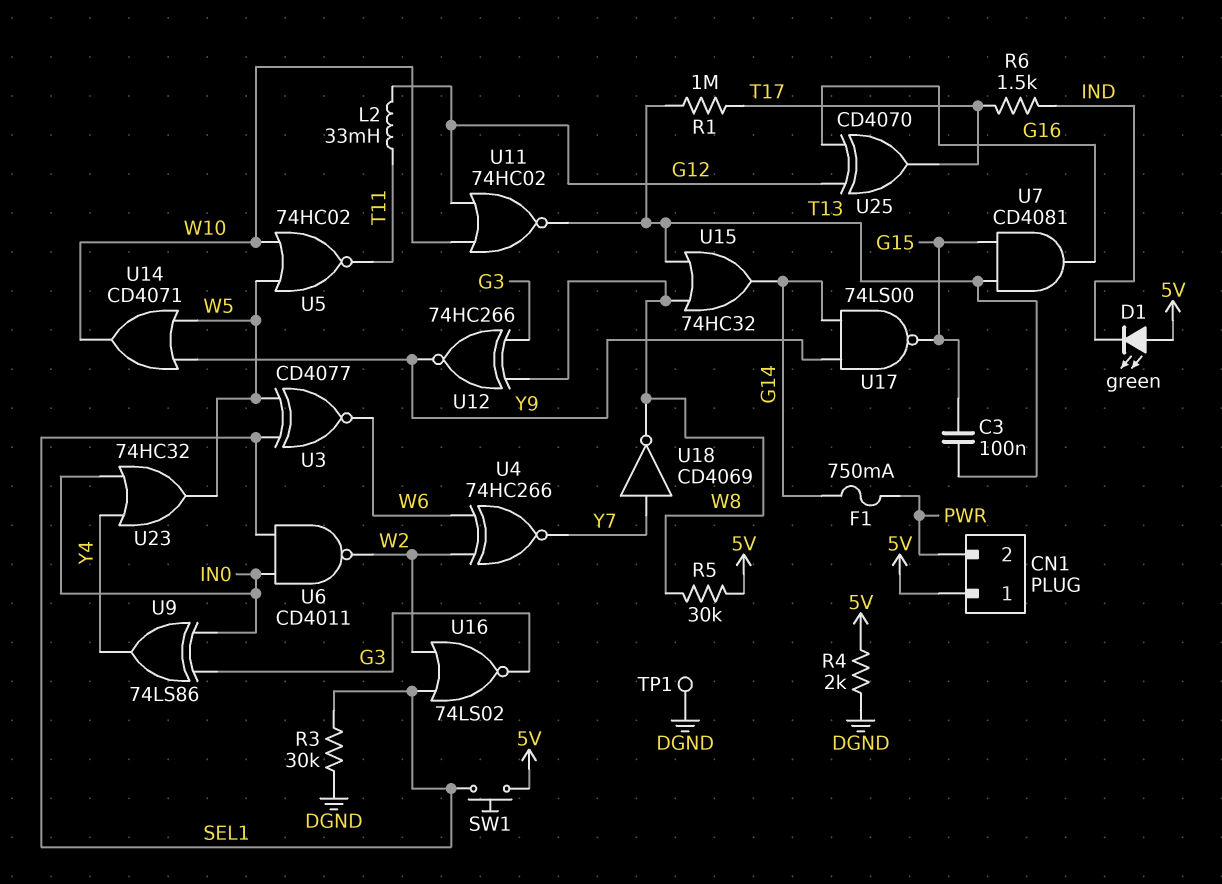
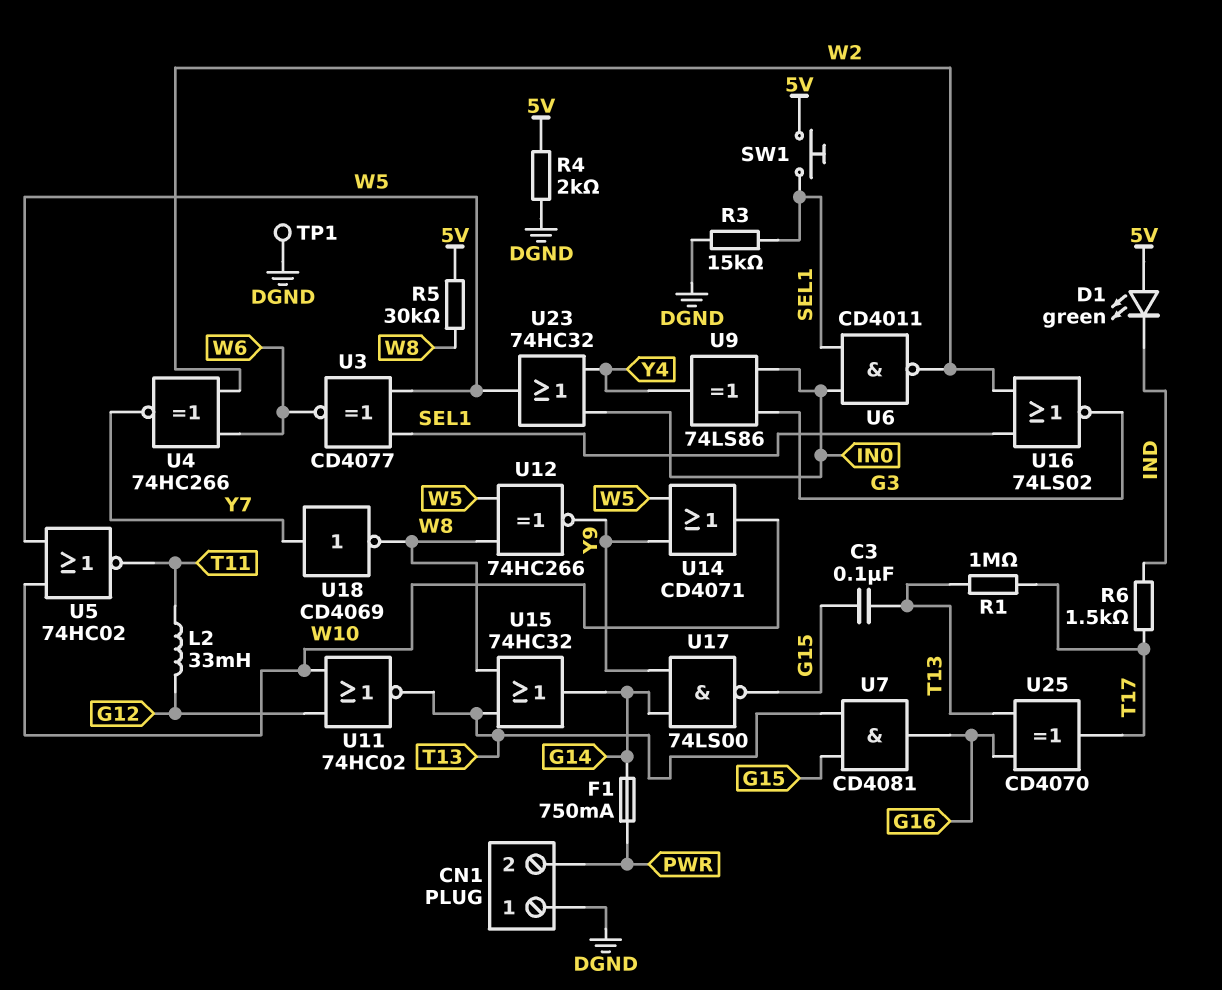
CN1 pin 1: 5V -> DGND
R3: 30k (DGND, SEL1) -> 15k (DGND, SEL1)
U12: XNOR 74HC266 (in G3, in W8, out Y9) -> XNOR 74HC266 (in W5, in W8, out Y9)
U25: XOR CD4070 (in G12, in G16, out T17) -> XOR CD4070 (in G16, in T13, out T17)

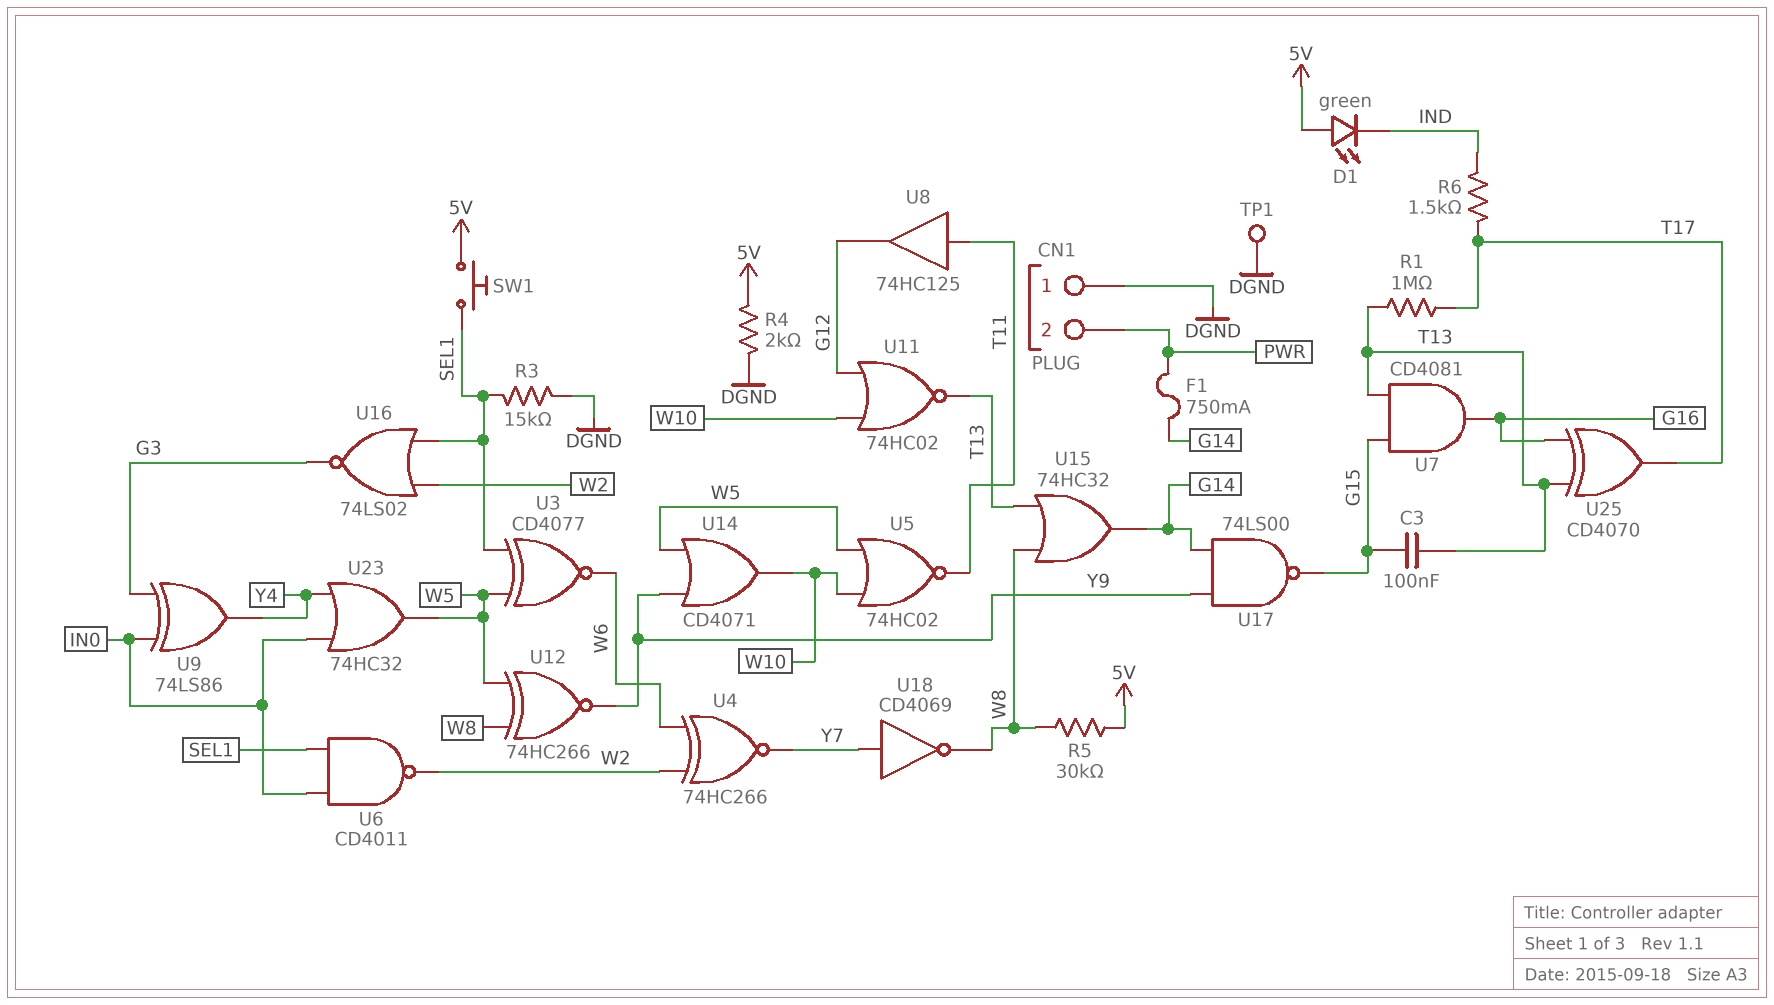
L2: 33mH (G12, T11) -> none
U8: none -> buffer 74HC125 (in T11, out G12)

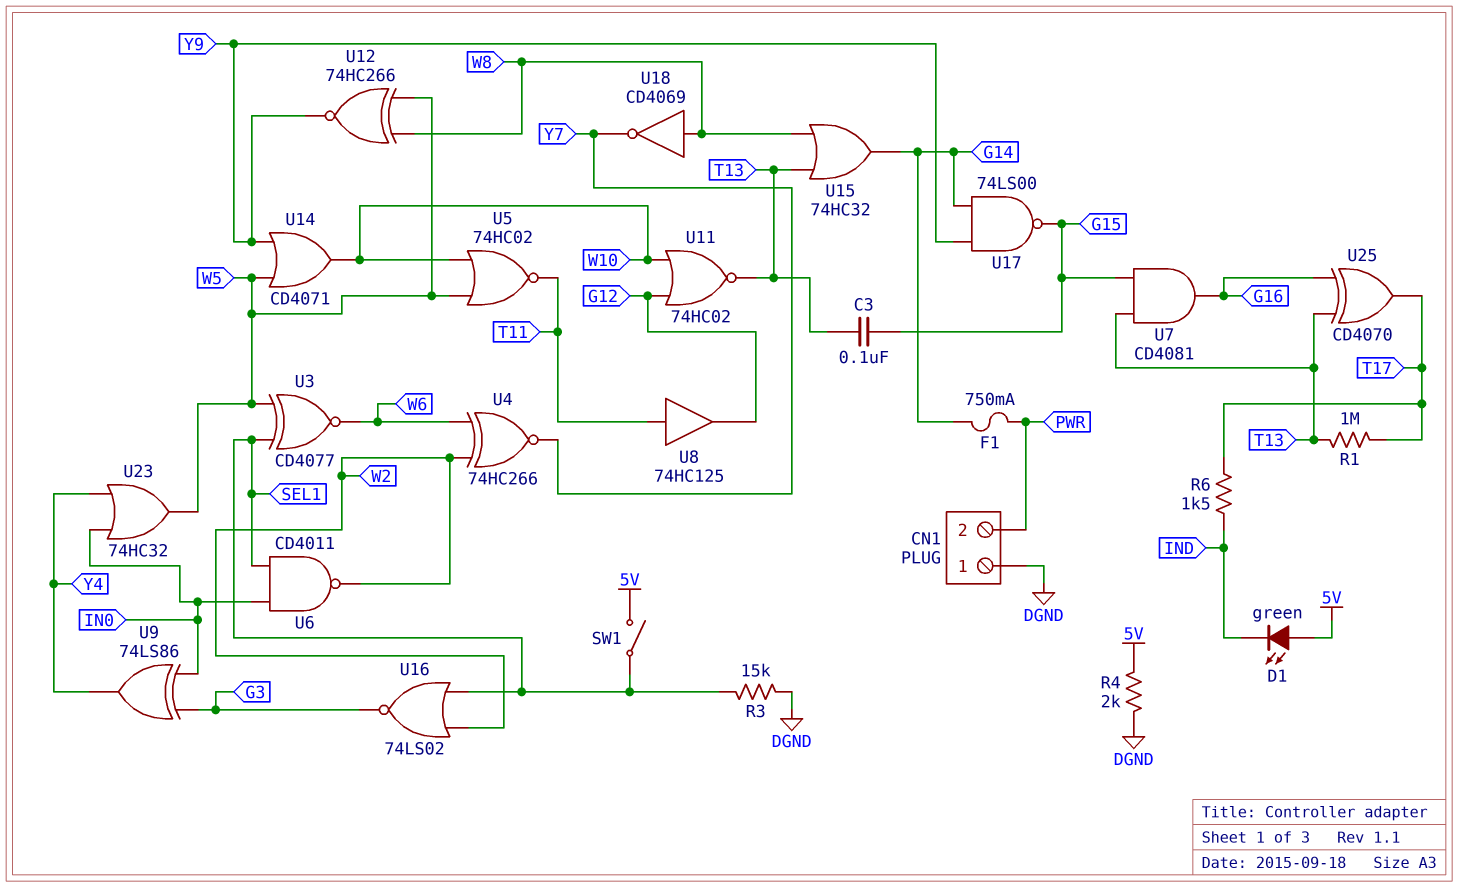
R5: 30k (5V, W8) -> none
SW1: button (5V, SEL1) -> switch (5V, SEL1)
TP1: test point (DGND) -> none
U18: NOT CD4069 (in Y7, out W8) -> NOT CD4069 (in W8, out Y7)

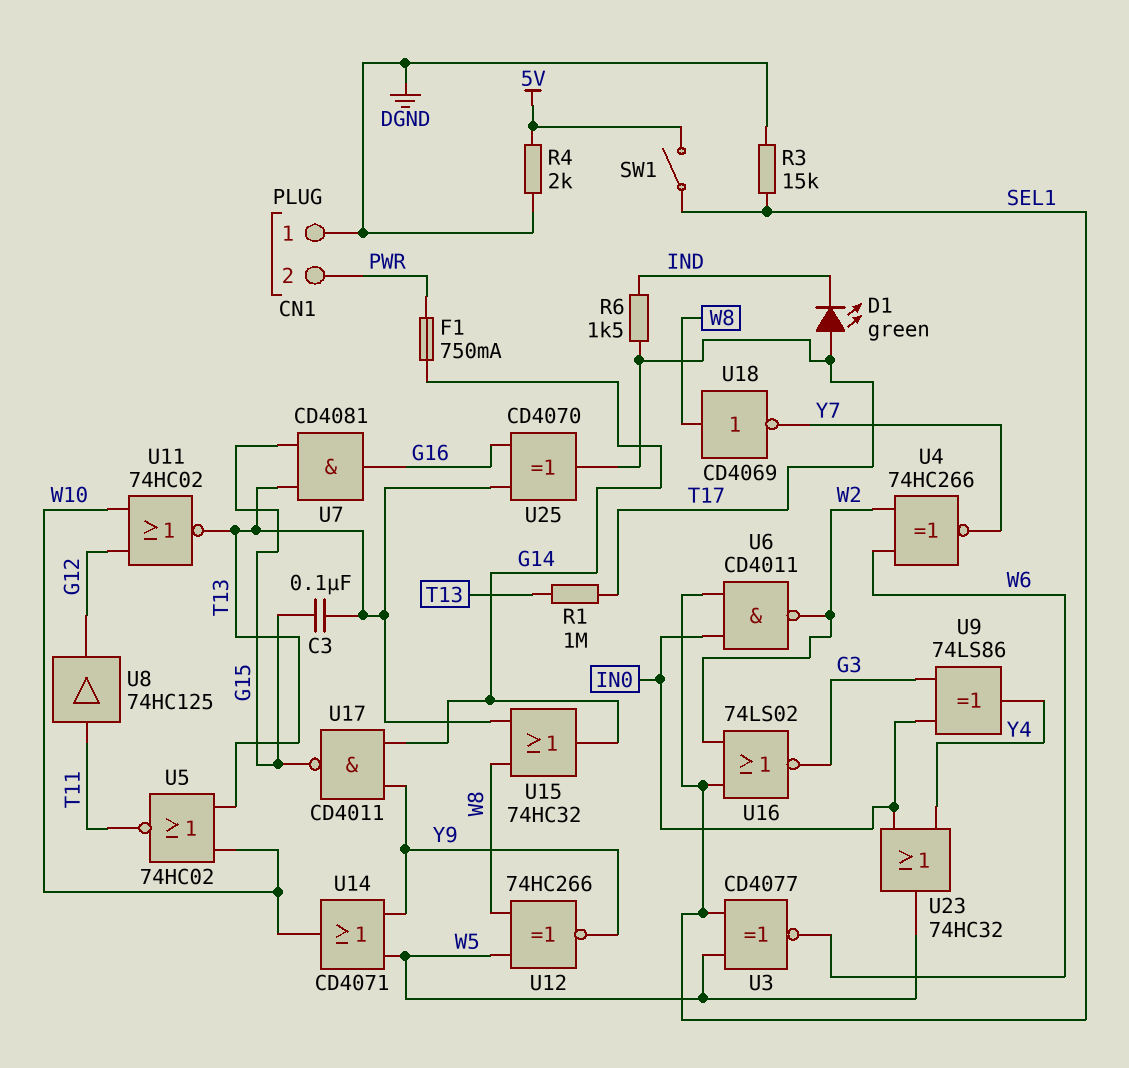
D1: LED green (A 5V, K IND) -> LED green (A T17, K IND)
U5: NOR 74HC02 (in W5, in W10, out T11) -> NOR 74HC02 (in T13, in W10, out T11)
U17: NAND 74LS00 (in G14, in Y9, out G15) -> NAND CD4011 (in G14, in Y9, out G15)

